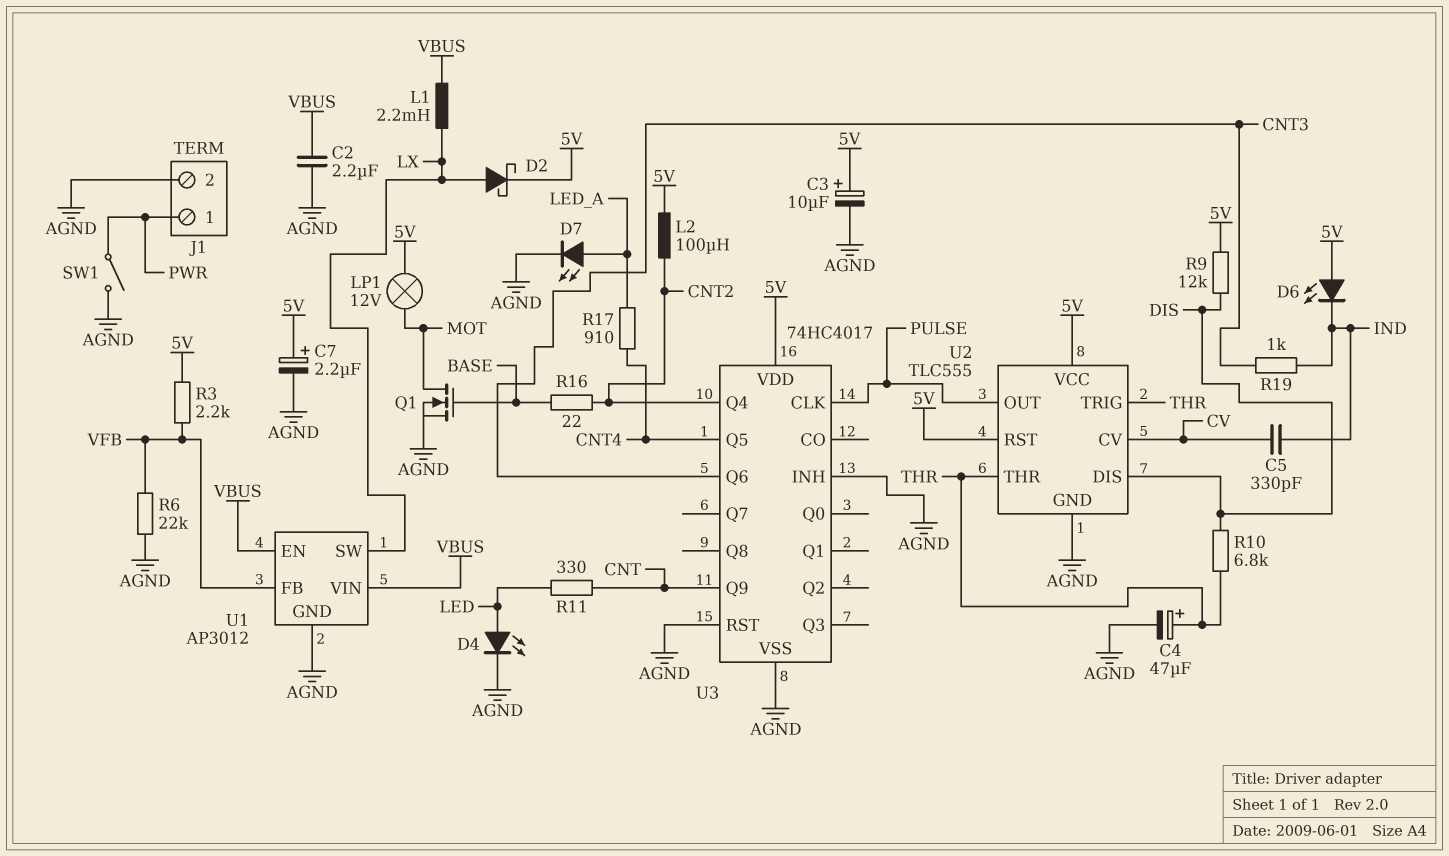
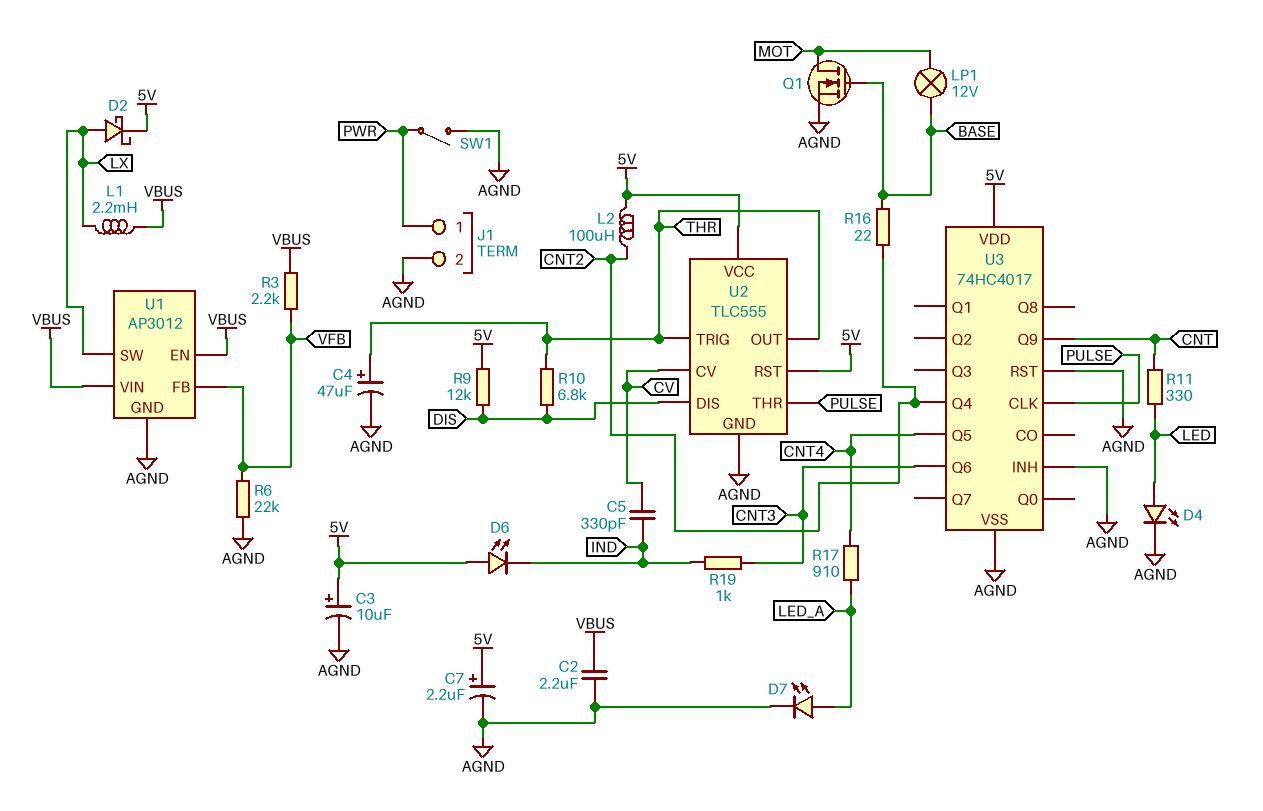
LP1: lamp 12V (5V, MOT) -> lamp 12V (BASE, MOT)
R3: 2.2k (5V, VFB) -> 2.2k (VBUS, VFB)
U2 pin OUT: PULSE -> THR
U2 pin THR: THR -> PULSE

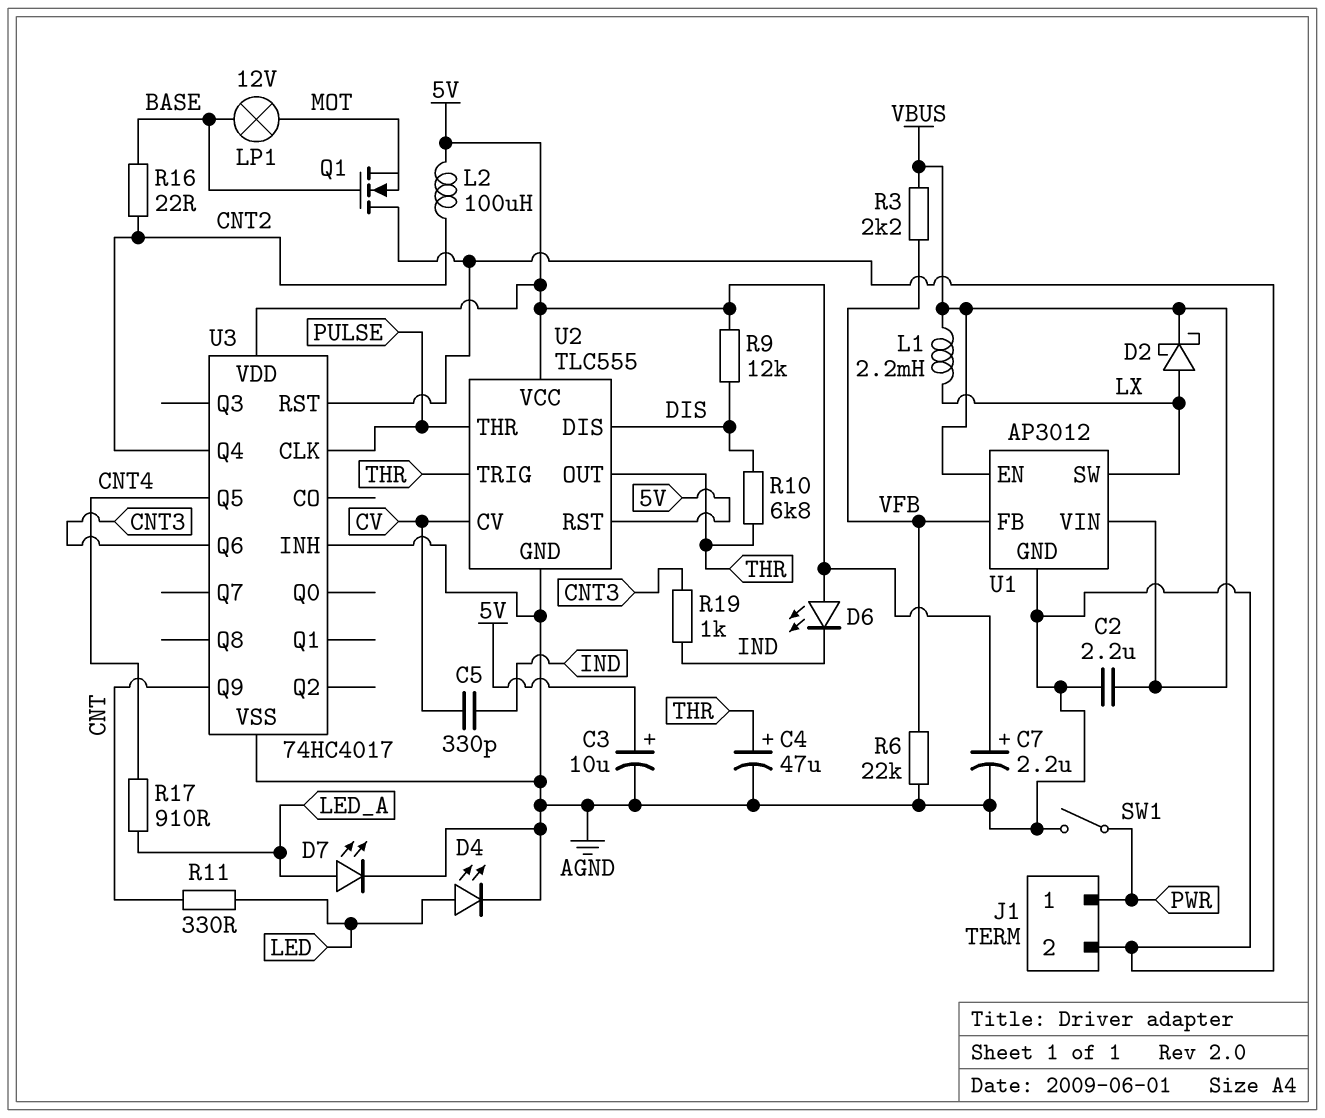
D2: schottky (A LX, K 5V) -> schottky (A LX, K VBUS)
Q1: NMOS (G BASE, D MOT, S AGND) -> NMOS (G BASE, D AGND, S MOT)

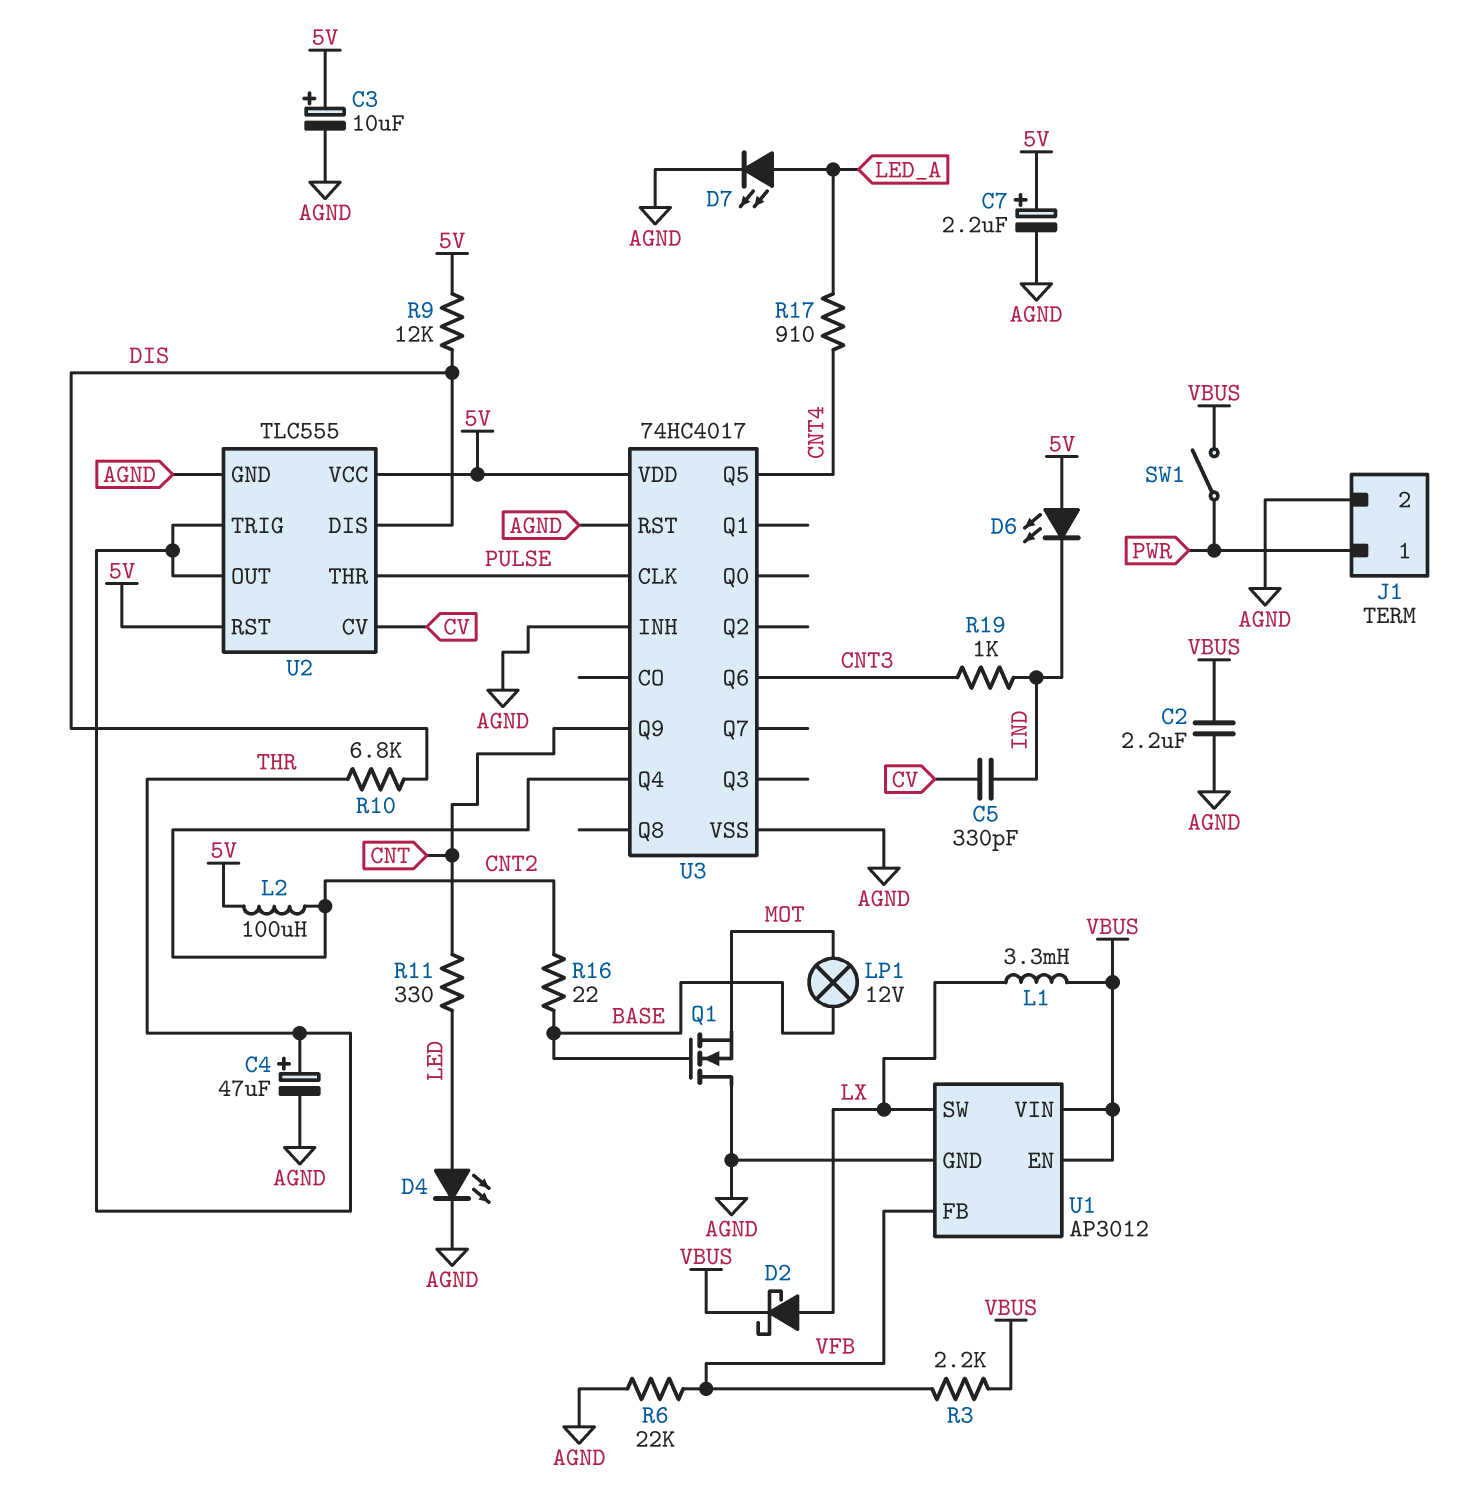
L1: 2.2mH (LX, VBUS) -> 3.3mH (LX, VBUS)
SW1: switch (AGND, PWR) -> switch (PWR, VBUS)

